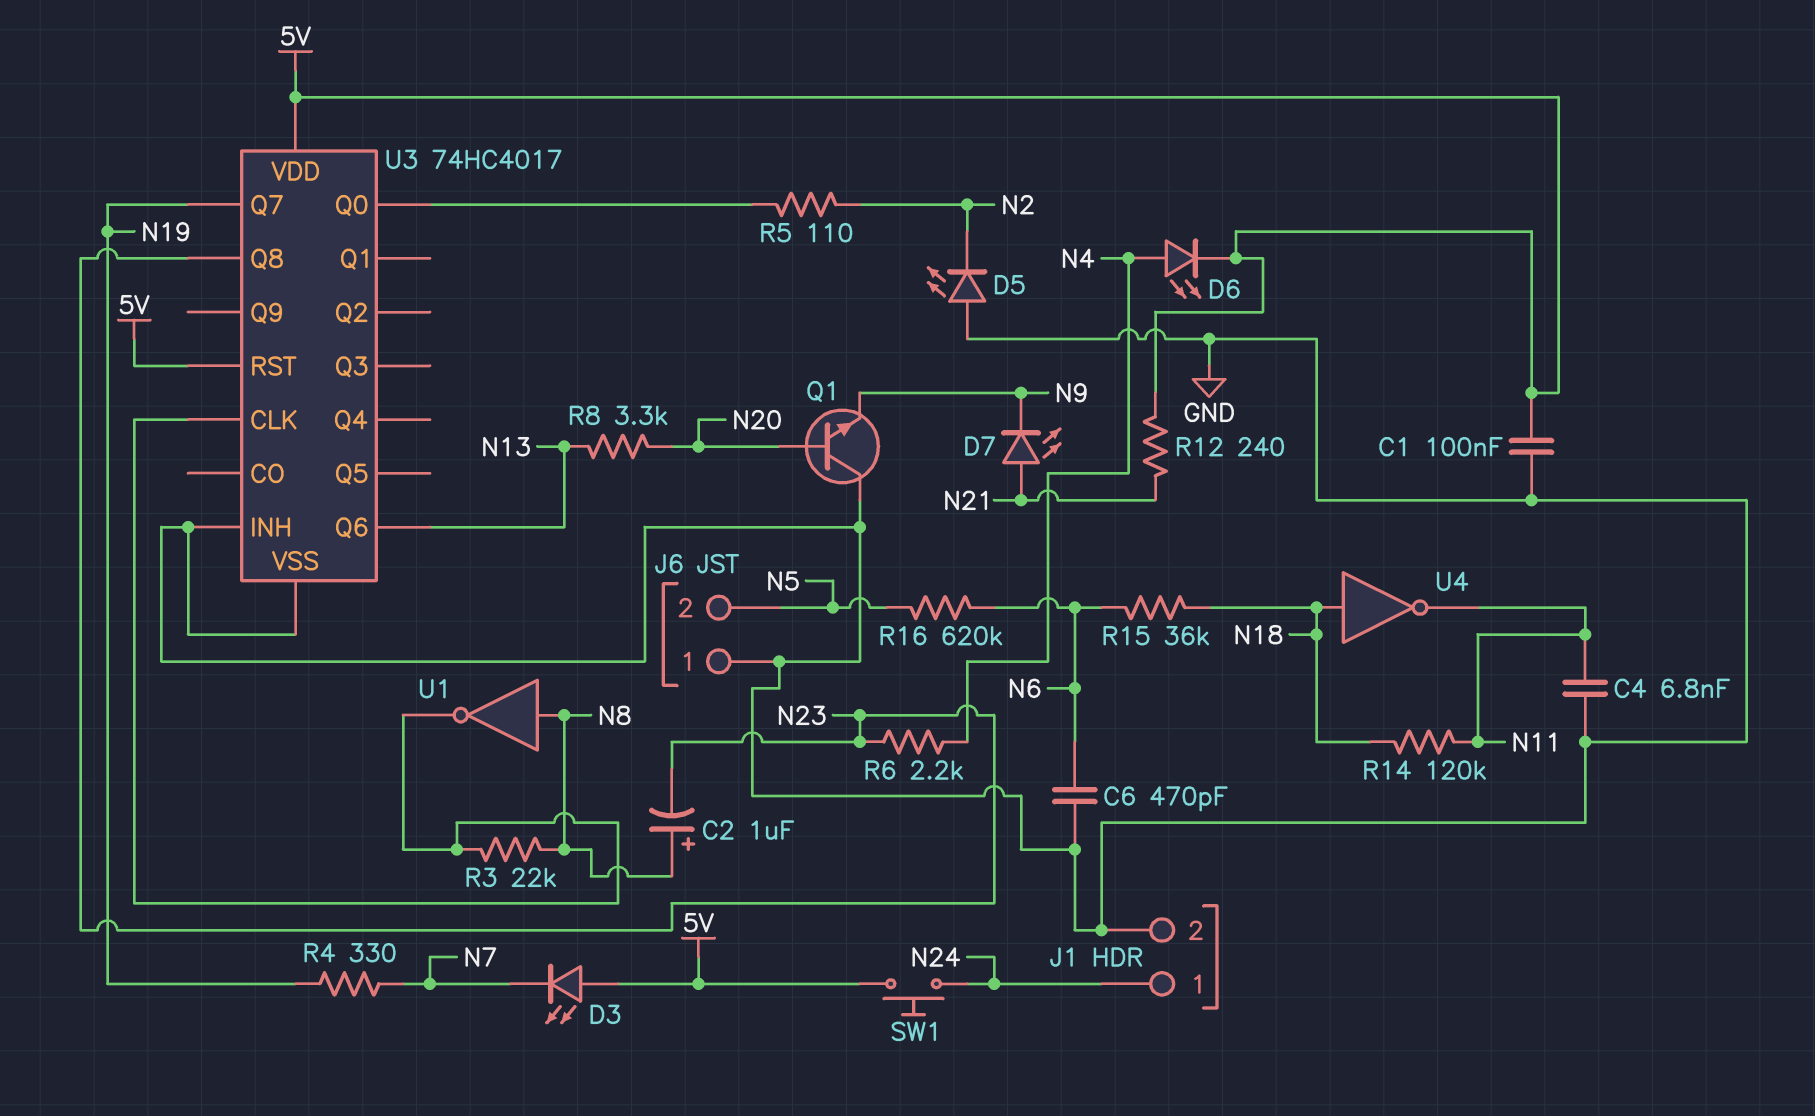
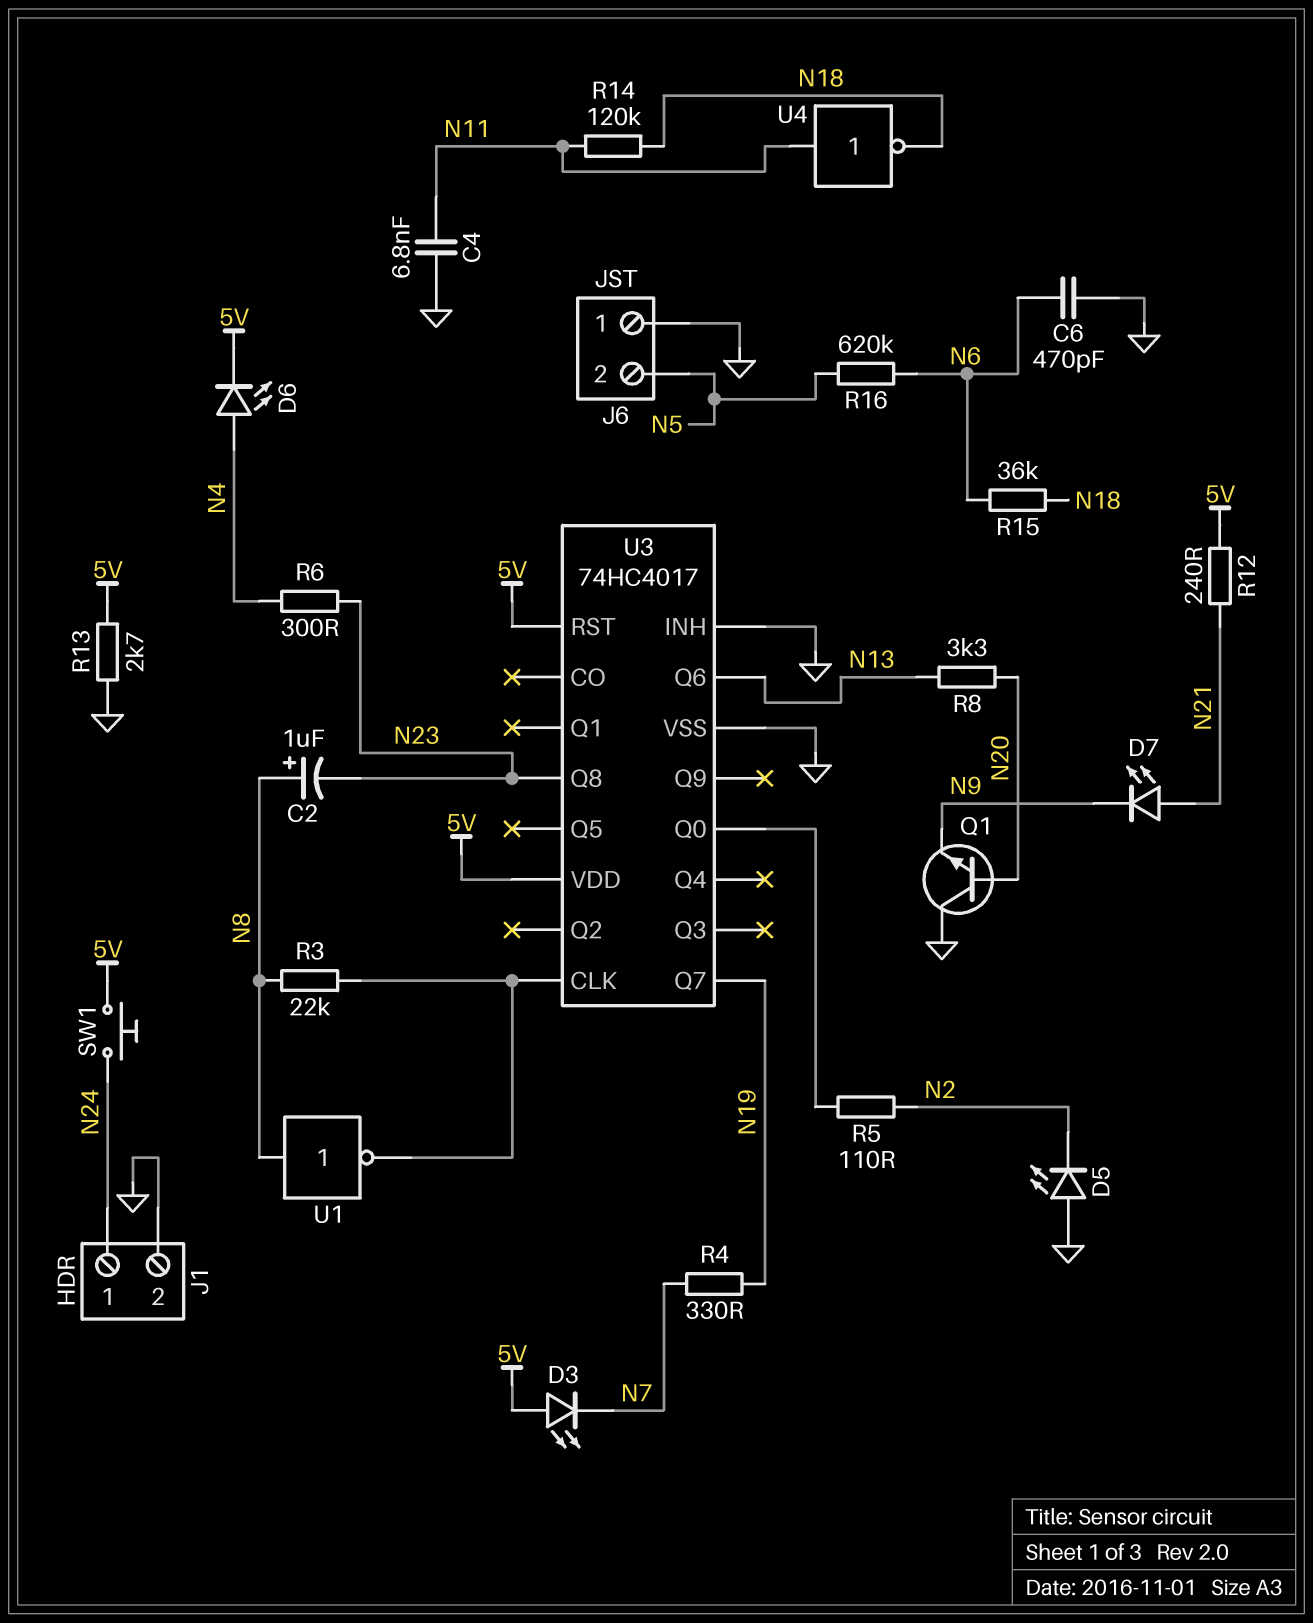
C1: 100nF (5V, GND) -> none
R6: 2.2k (N4, N23) -> 300 (N4, N23)
R13: none -> 2.7k (5V, GND)
U4: NOT (in N18, out N11) -> NOT (in N11, out N18)

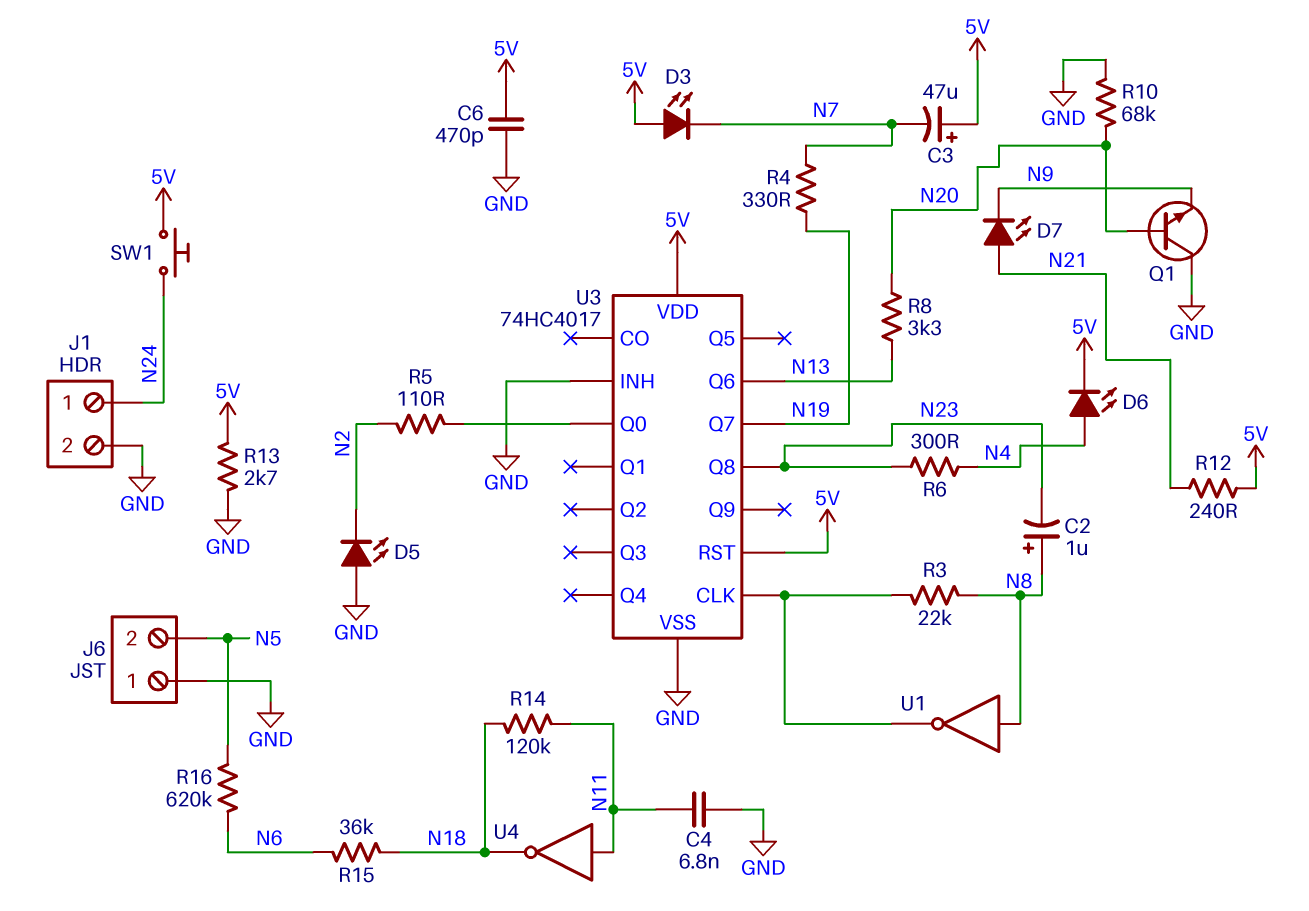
C3: none -> 47uF (plus 5V, minus N7)
C6: 470pF (GND, N6) -> 470pF (5V, GND)
R10: none -> 68k (GND, N20)

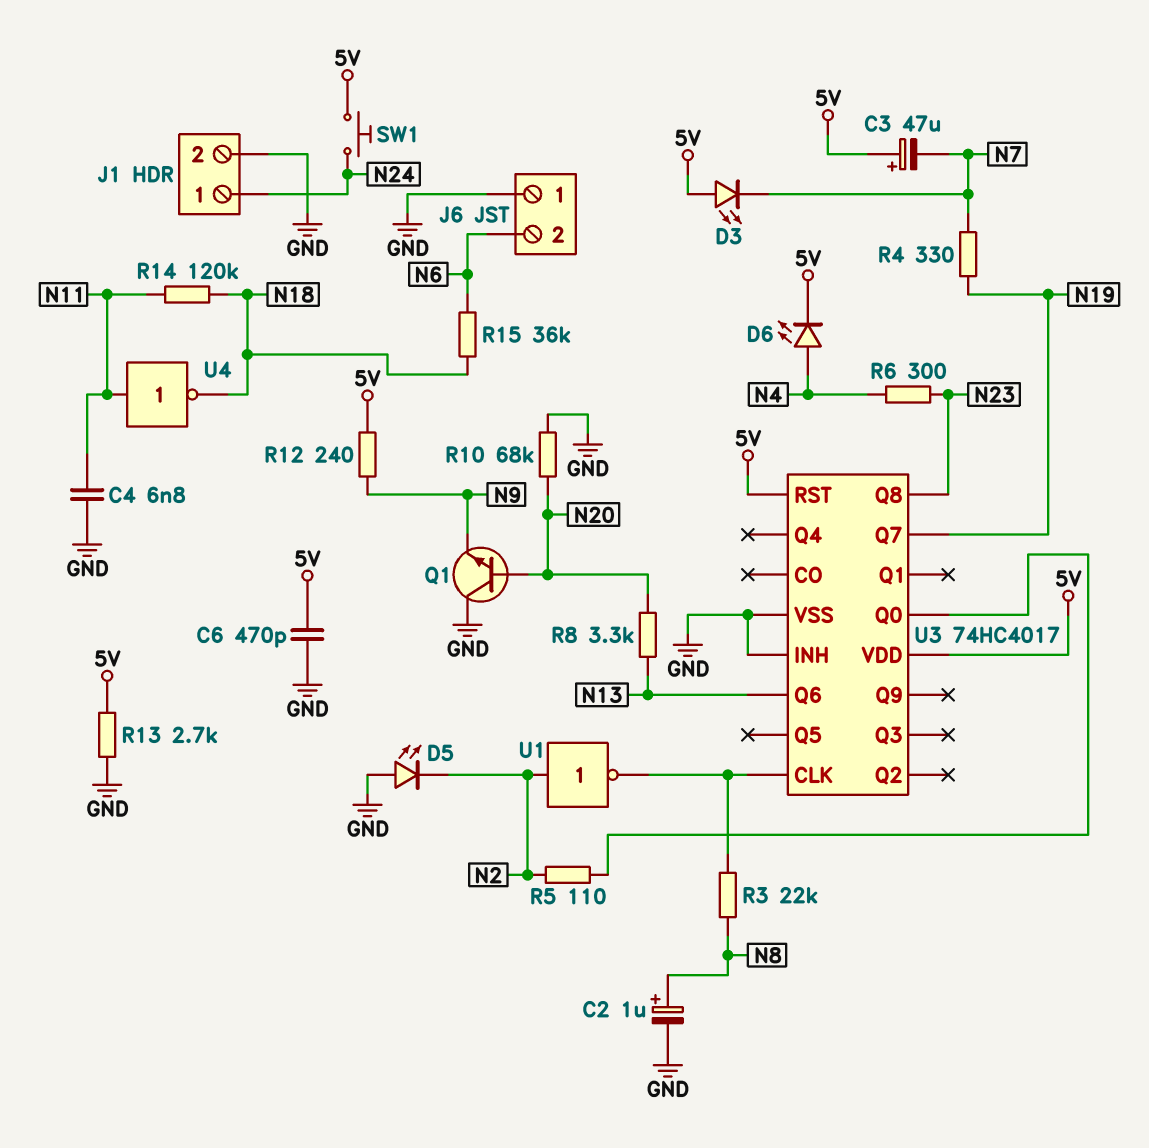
C2: 1uF (plus N8, minus N23) -> 1uF (plus N8, minus GND)
D7: LED (A N21, K N9) -> none
J6 pin 2: N5 -> N6
R12: 240 (5V, N21) -> 240 (5V, N9)
R16: 620k (N5, N6) -> none
U1: NOT (in N8, out U3/CLK) -> NOT (in N2, out U3/CLK)

